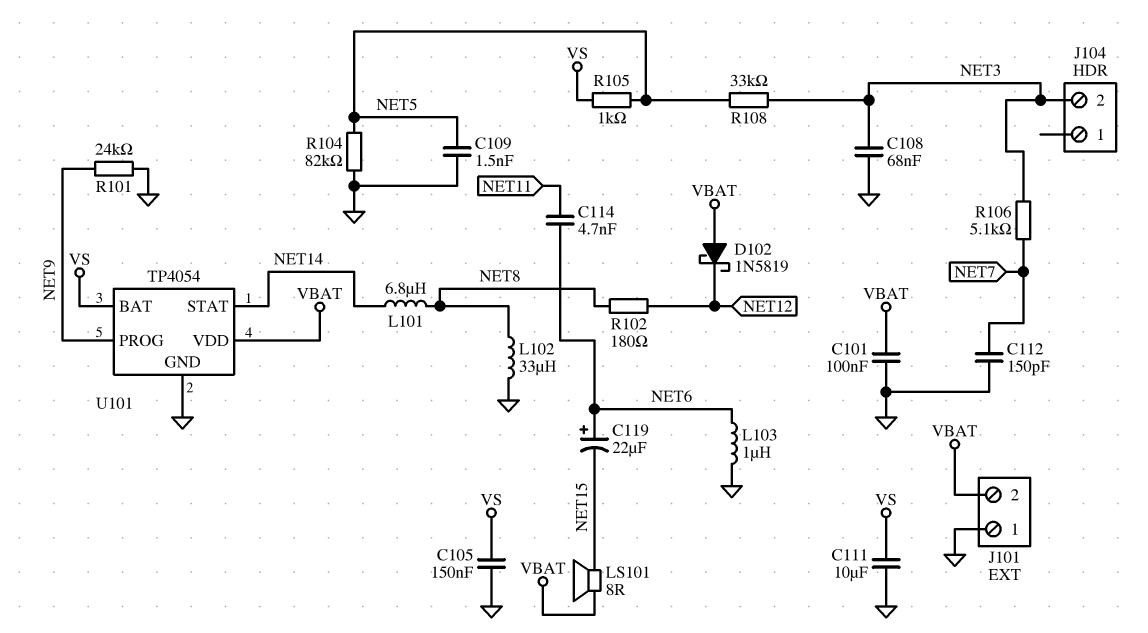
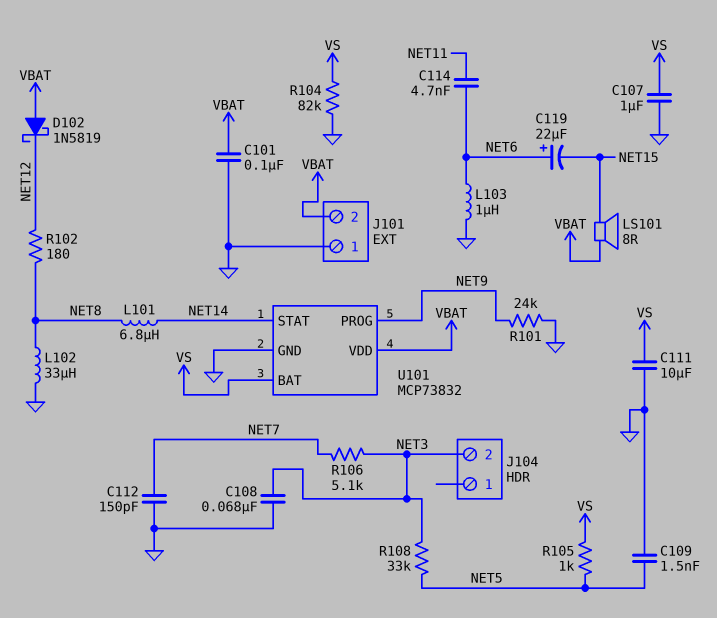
C105: 150nF (GND, VS) -> none
C107: none -> 1uF (GND, VS)
R104: 82k (GND, NET5) -> 82k (GND, VS)
U101: TP4054 -> MCP73832

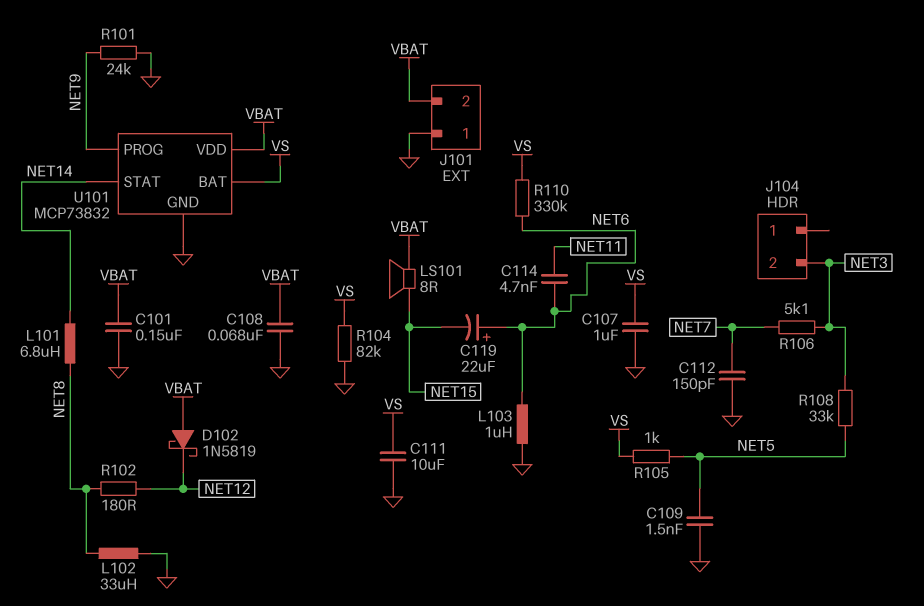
C101: 100nF (GND, VBAT) -> 150nF (GND, VBAT)
C108: 68nF (GND, NET3) -> 68nF (GND, VBAT)
R110: none -> 330k (NET6, VS)

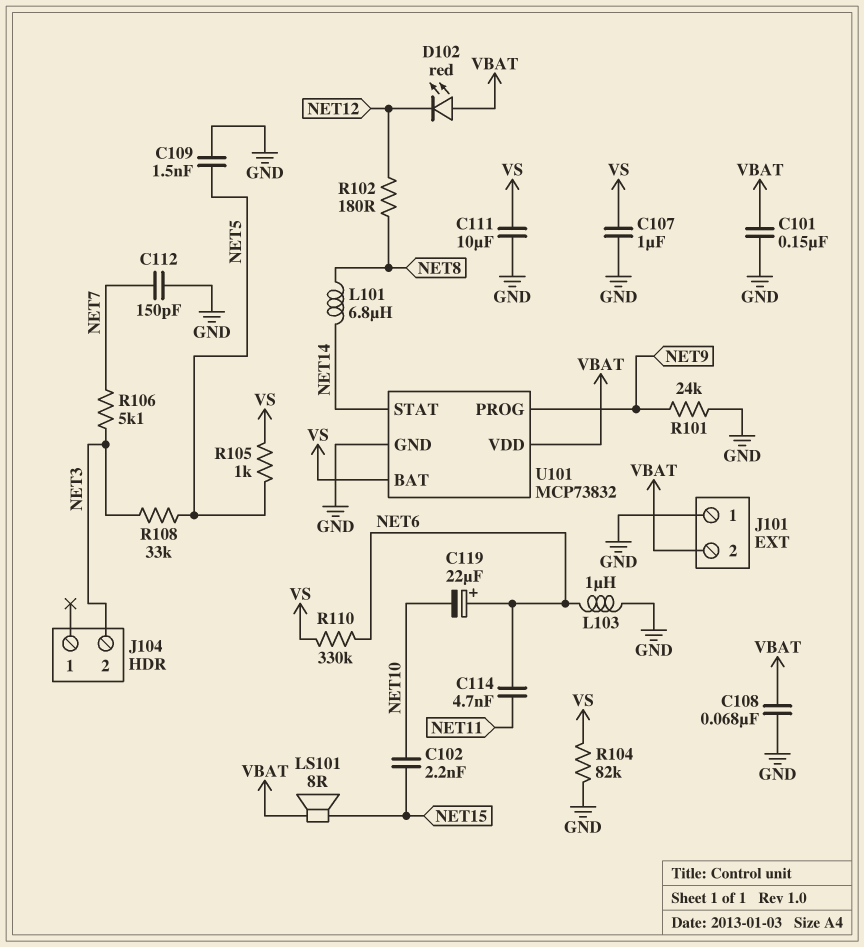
C102: none -> 2.2nF (NET10, NET15)
C119: 22uF (plus NET6, minus NET15) -> 22uF (plus NET6, minus NET10)
D102: schottky 1N5819 (A VBAT, K NET12) -> LED red (A VBAT, K NET12)
L102: 33uH (GND, NET8) -> none

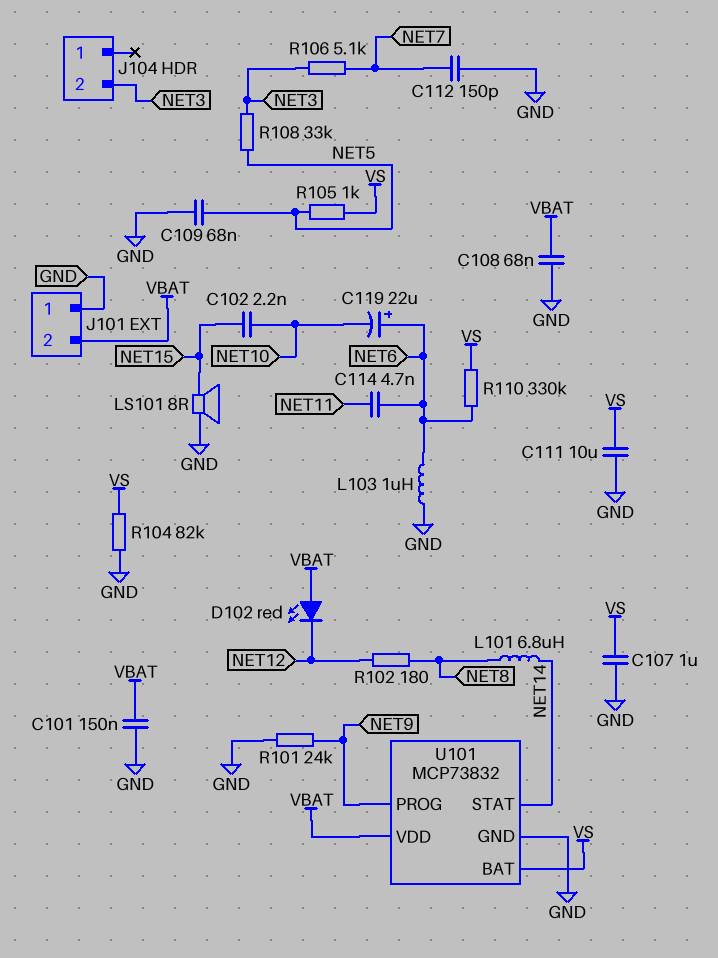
C109: 1.5nF (GND, NET5) -> 68nF (GND, NET5)
LS101: speaker 8R (NET15, VBAT) -> speaker 8R (GND, NET15)

